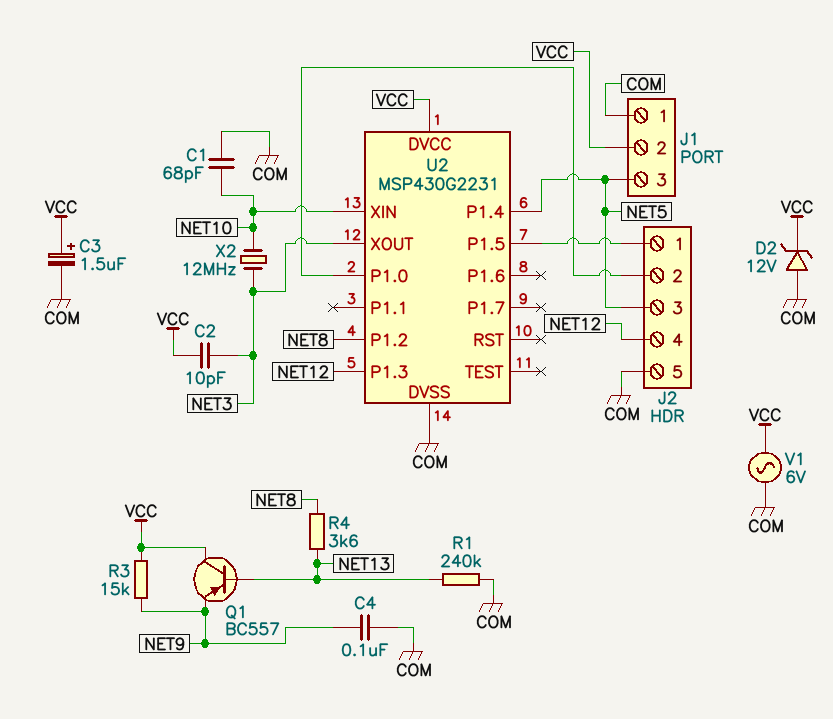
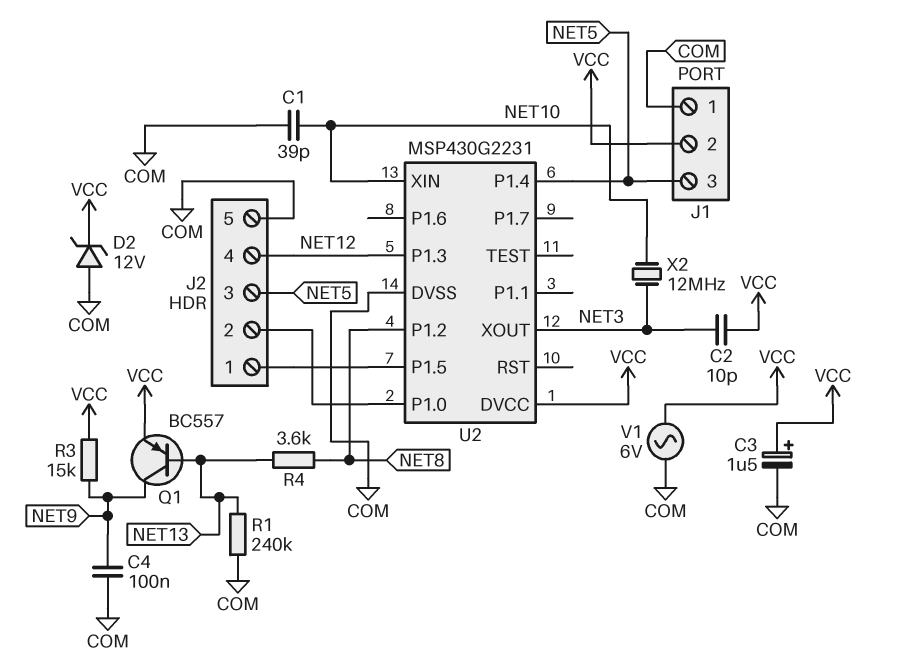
C1: 68pF (COM, NET10) -> 39pF (COM, NET10)
Q1: PNP BC557 (B NET13, C VCC, E NET9) -> PNP BC557 (B NET13, C NET9, E VCC)

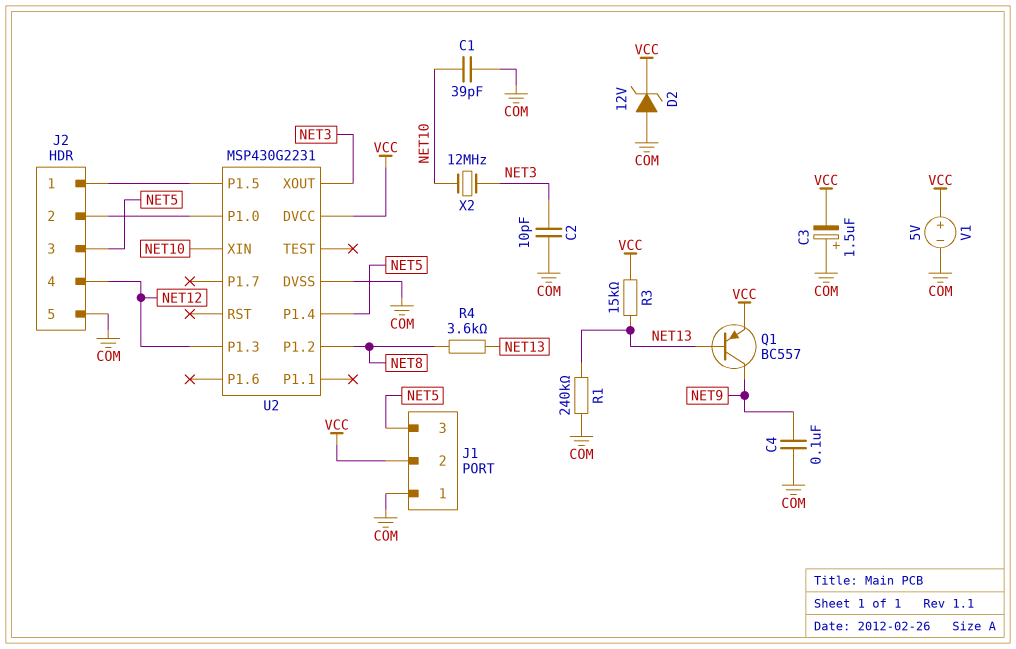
C2: 10pF (NET3, VCC) -> 10pF (COM, NET3)
C3: 1.5uF (plus VCC, minus COM) -> 1.5uF (plus COM, minus VCC)
R3: 15k (NET9, VCC) -> 15k (NET13, VCC)
V1: AC 6V (COM, VCC) -> 5V (plus VCC, minus COM)

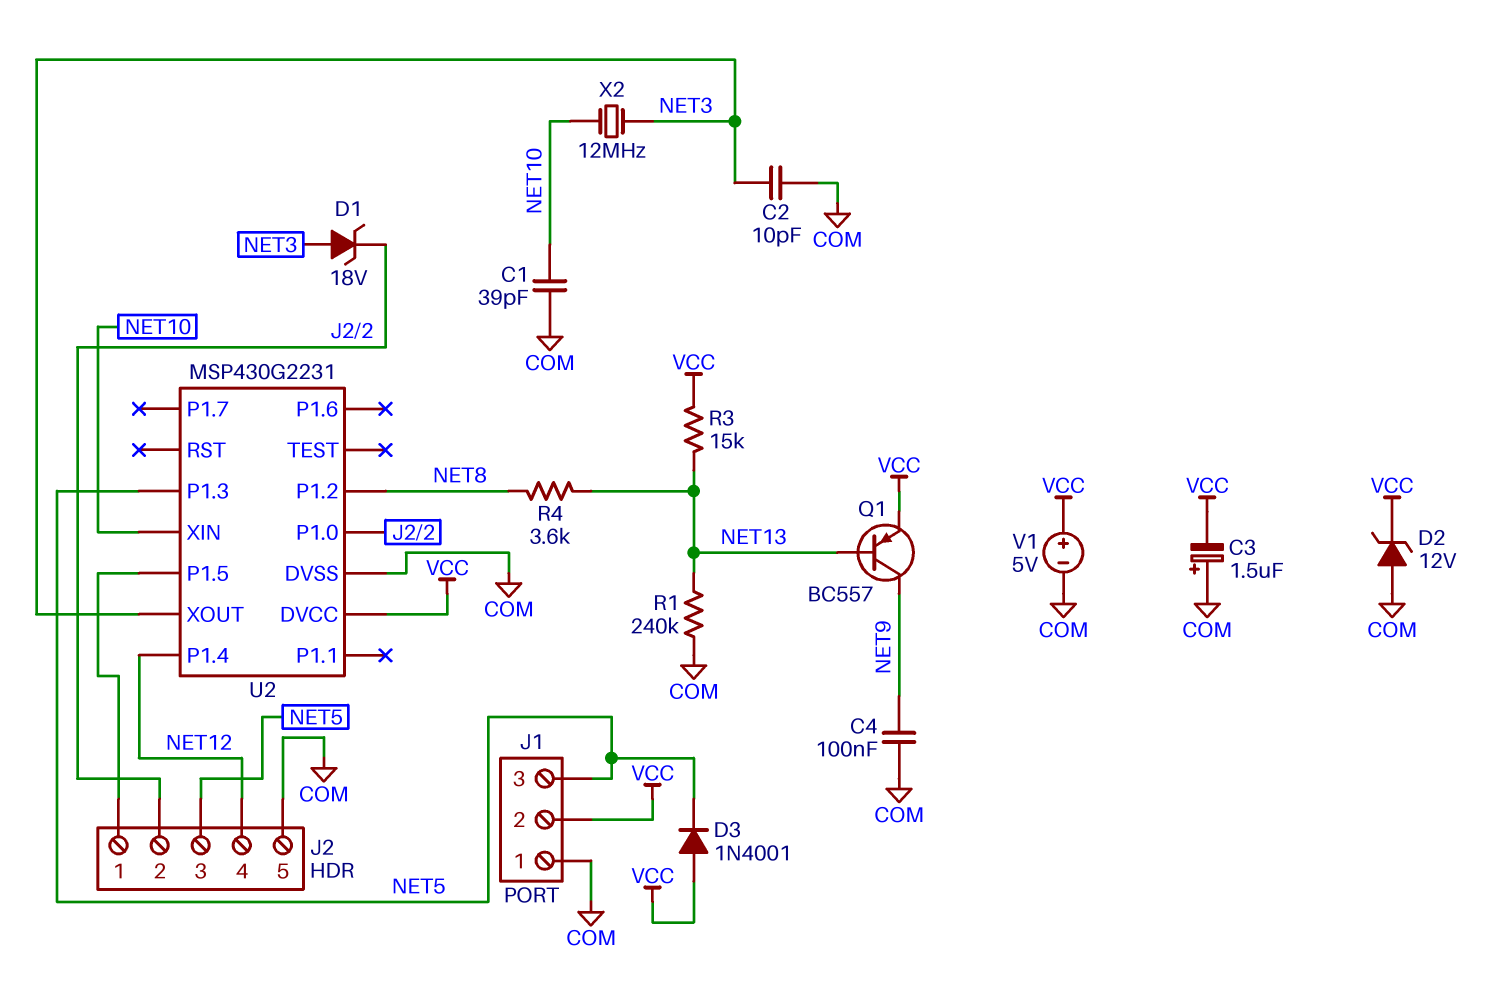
D1: none -> zener 18V (A NET3, K J2/2)
D3: none -> diode 1N4001 (A VCC, K NET5)
U2 pin P1.3: NET12 -> NET5
U2 pin P1.4: NET5 -> NET12

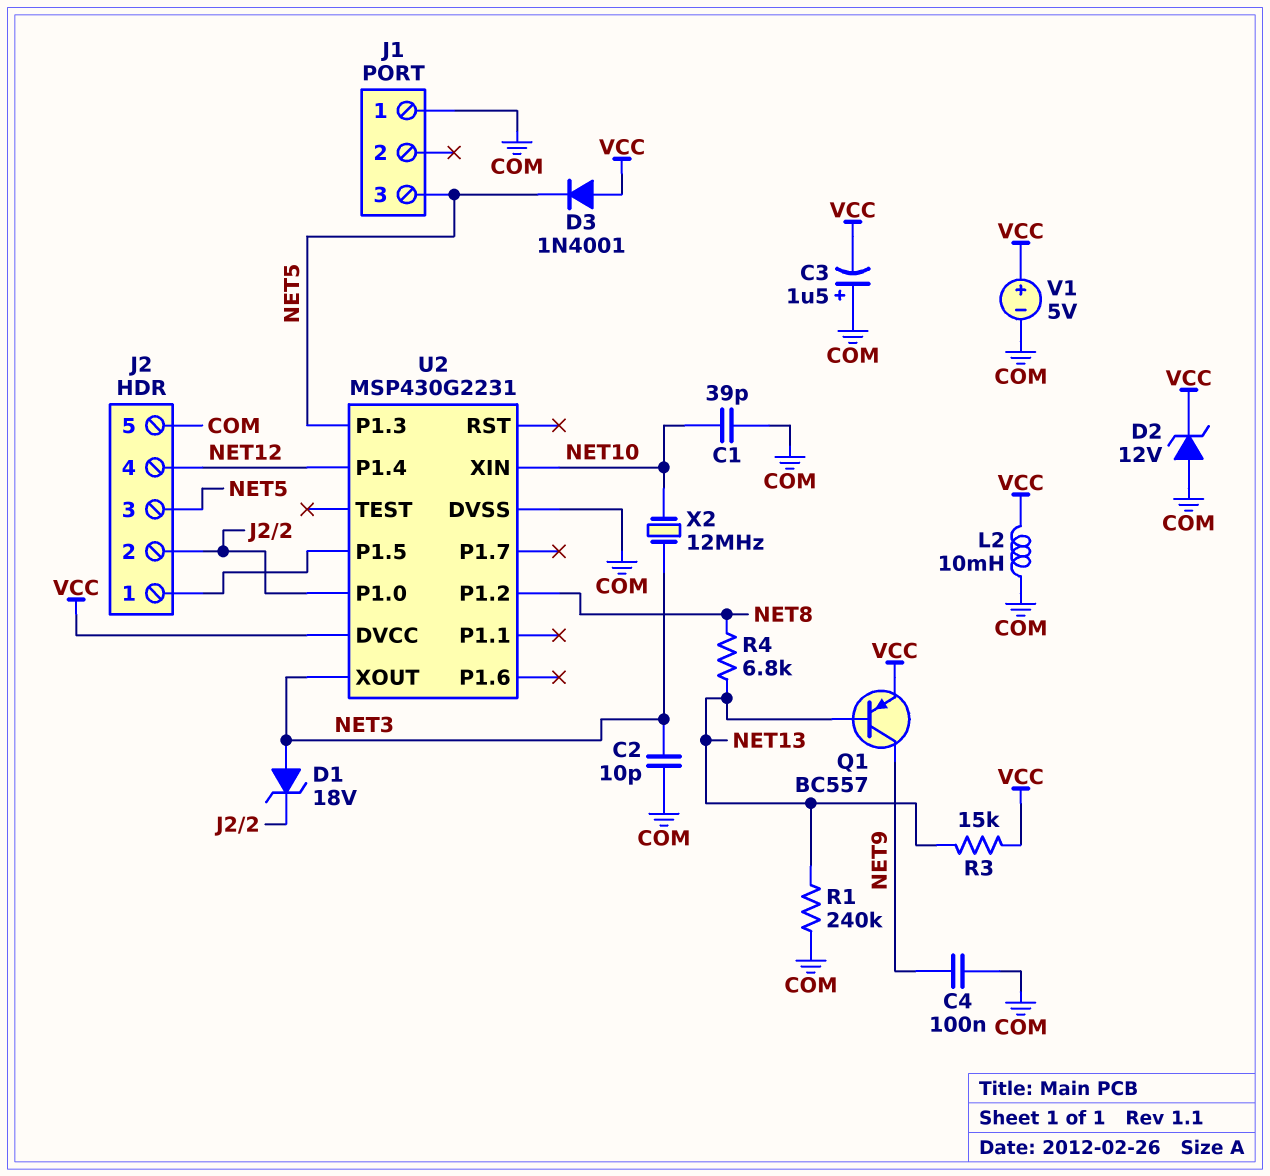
J1 pin 2: VCC -> none
L2: none -> 10mH (COM, VCC)
R4: 3.6k (NET8, NET13) -> 6.8k (NET8, NET13)

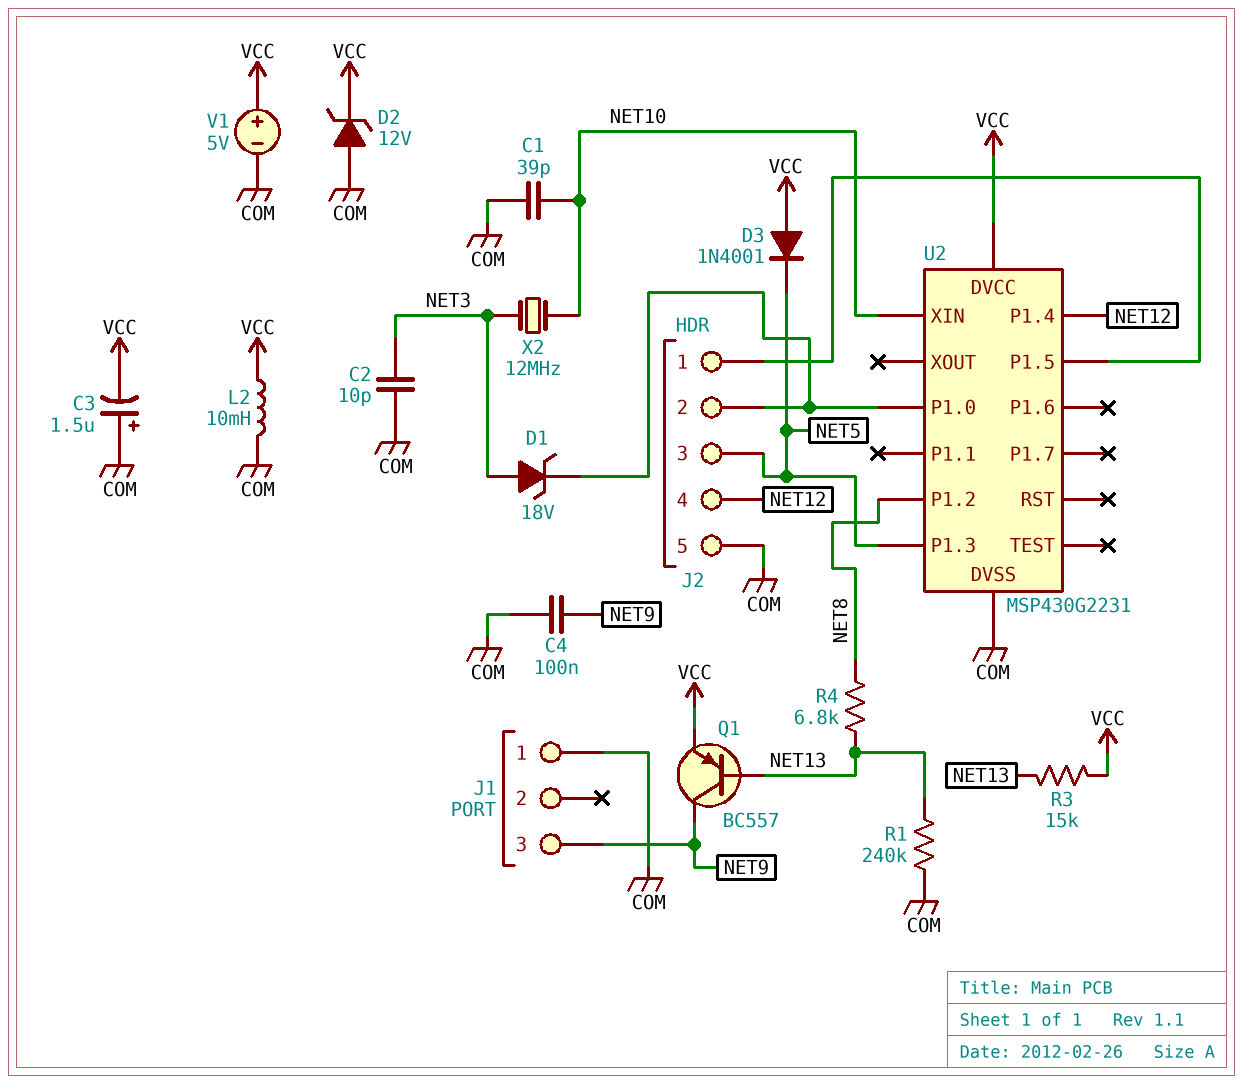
J1 pin 3: NET5 -> NET9
U2 pin XOUT: NET3 -> none

